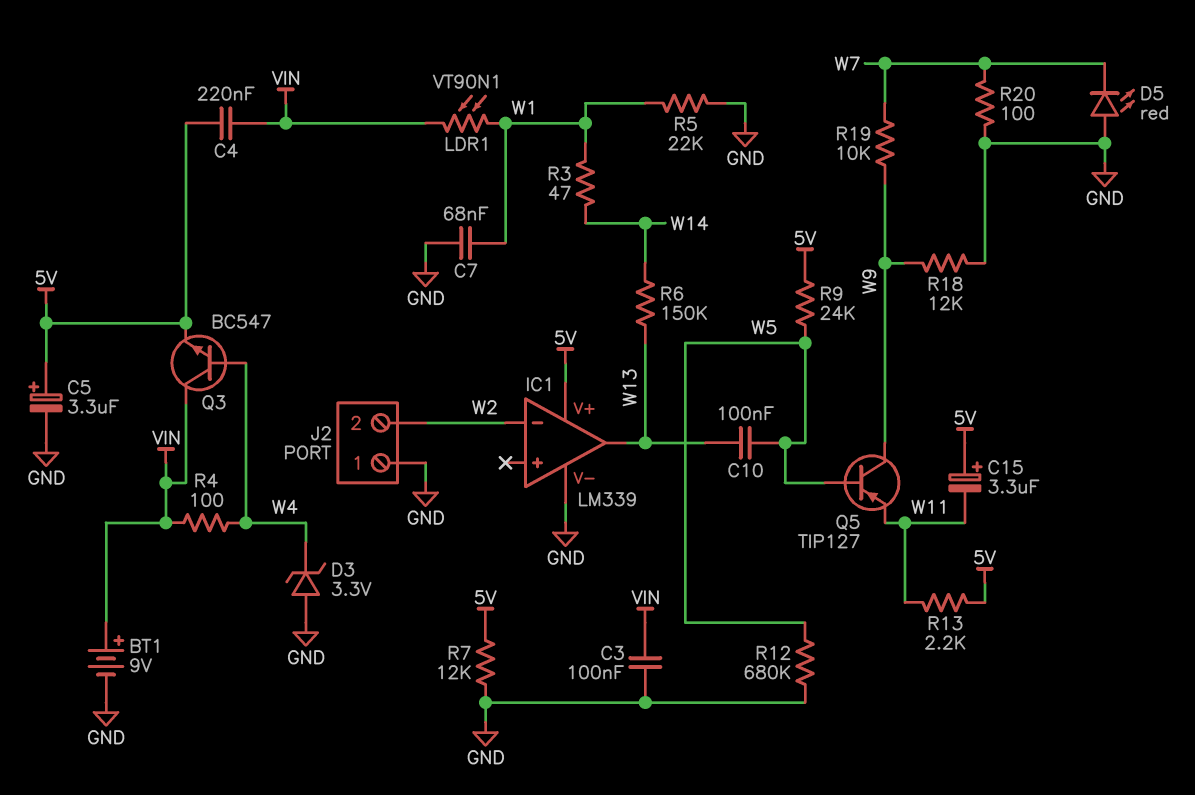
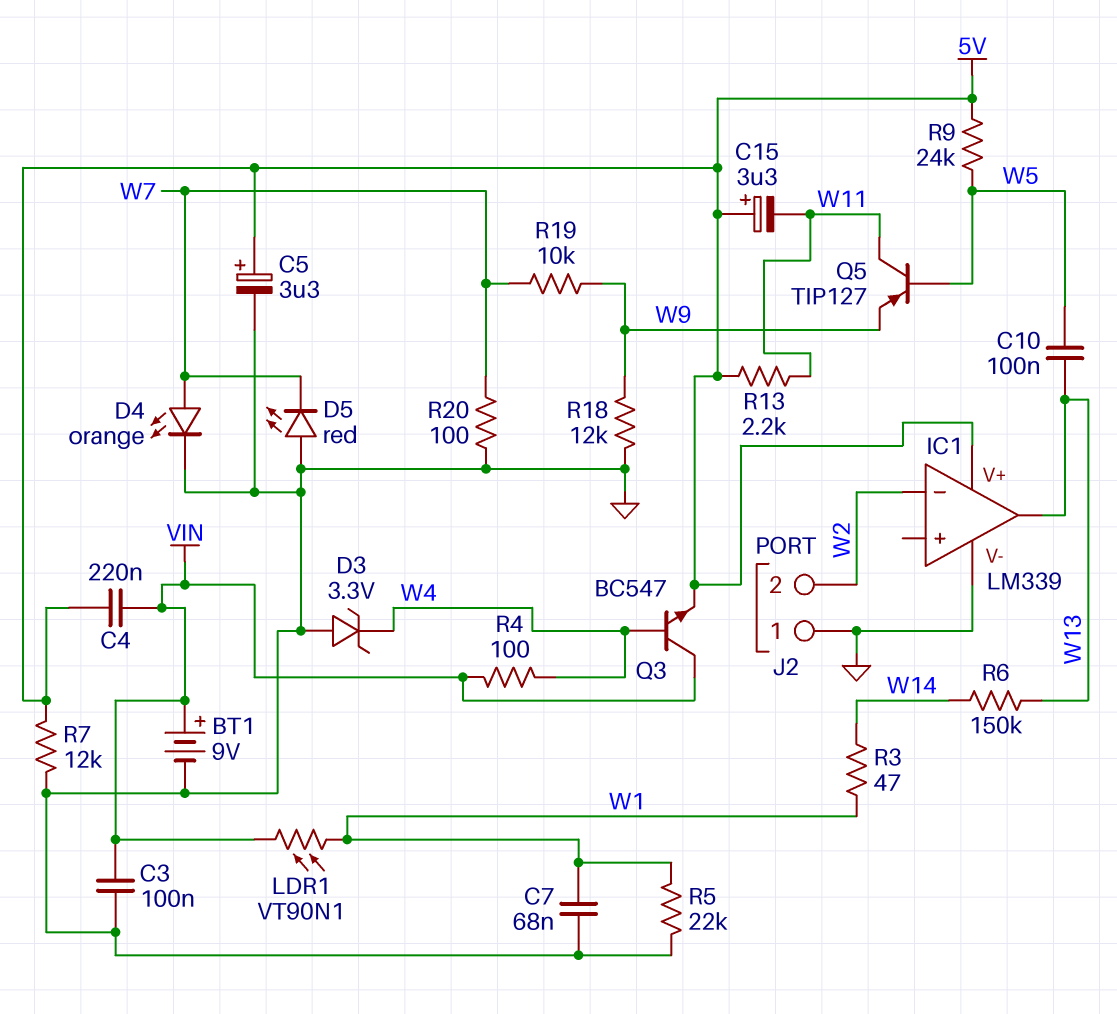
D4: none -> LED orange (A W7, K GND)
Q5: PNP TIP127 (B W5, C W9, E W11) -> PNP TIP127 (B W5, C W11, E W9)
R12: 680k (GND, W5) -> none

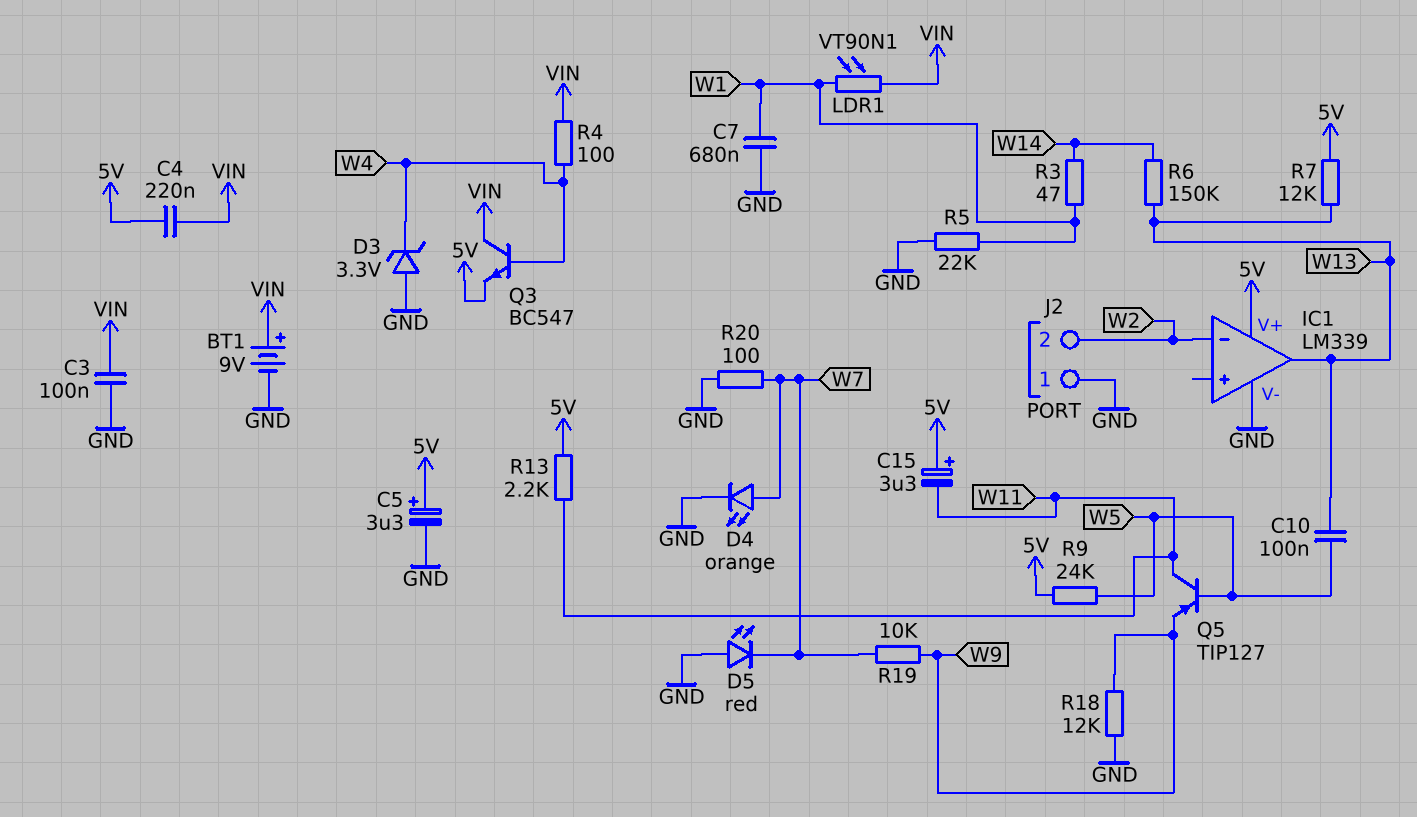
C7: 68nF (GND, W1) -> 680nF (GND, W1)
R7: 12k (5V, GND) -> 12k (5V, W13)

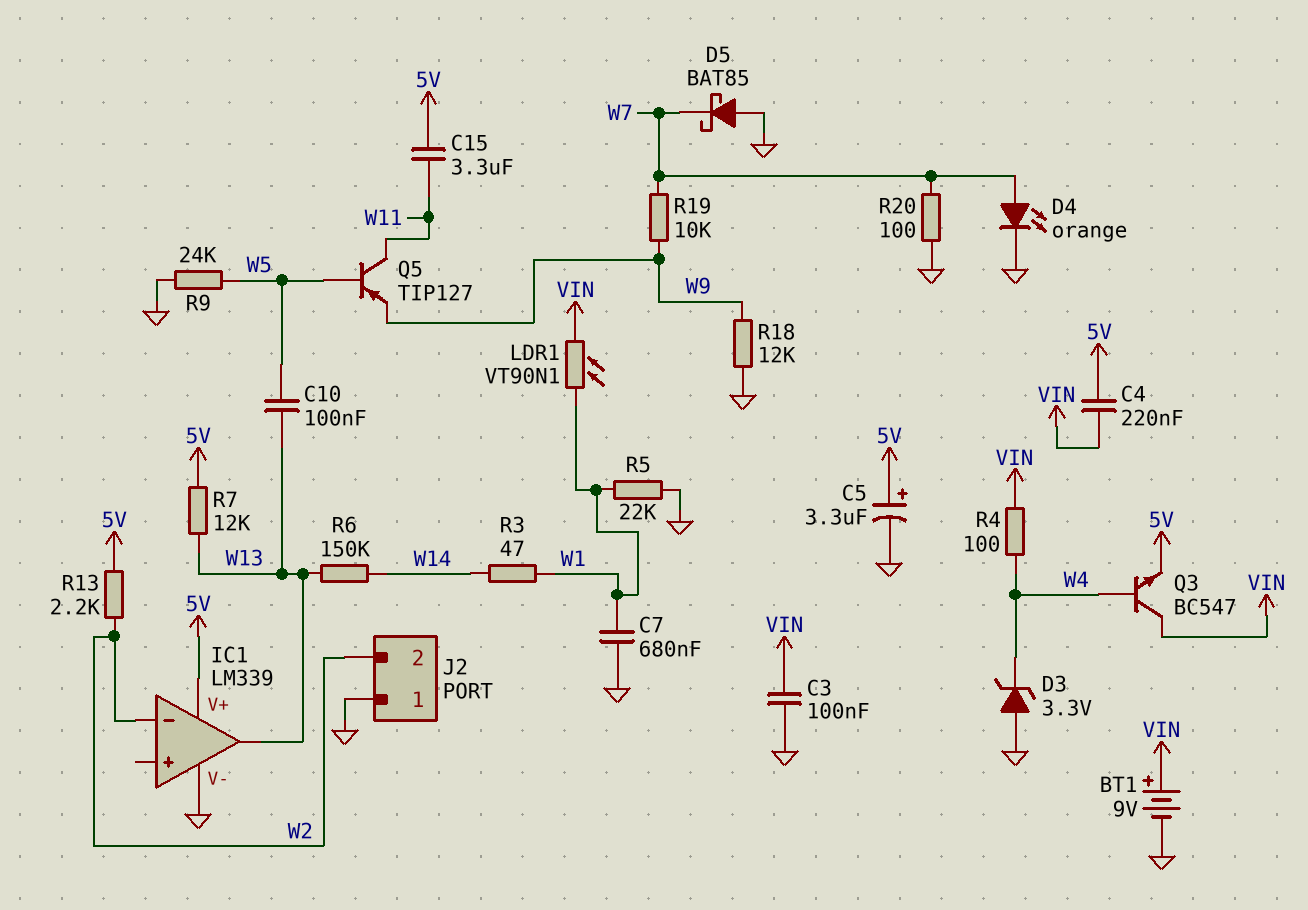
C15: 3.3uF (plus 5V, minus W11) -> 3.3uF (5V, W11)
D5: LED red (A GND, K W7) -> schottky BAT85 (A GND, K W7)
R9: 24k (5V, W5) -> 24k (GND, W5)
R13: 2.2k (5V, W11) -> 2.2k (5V, W2)

